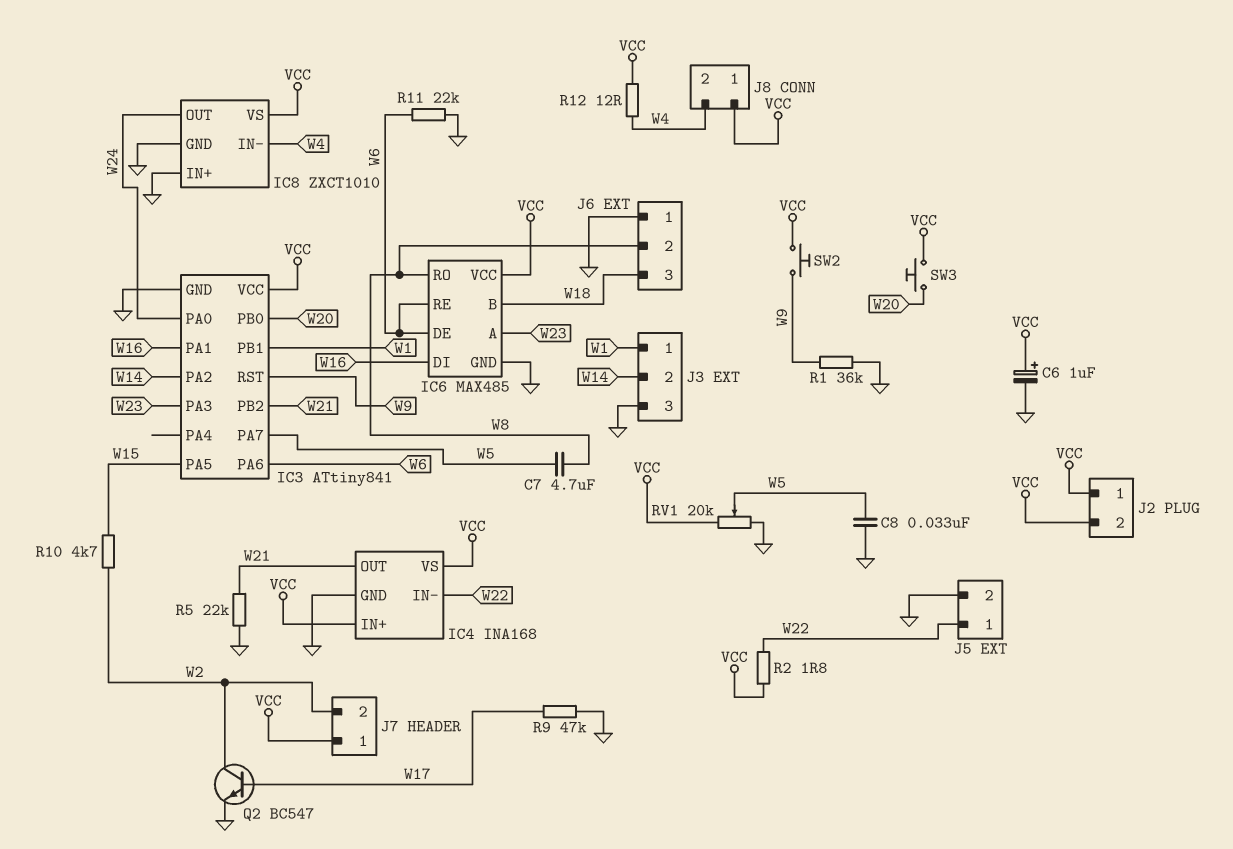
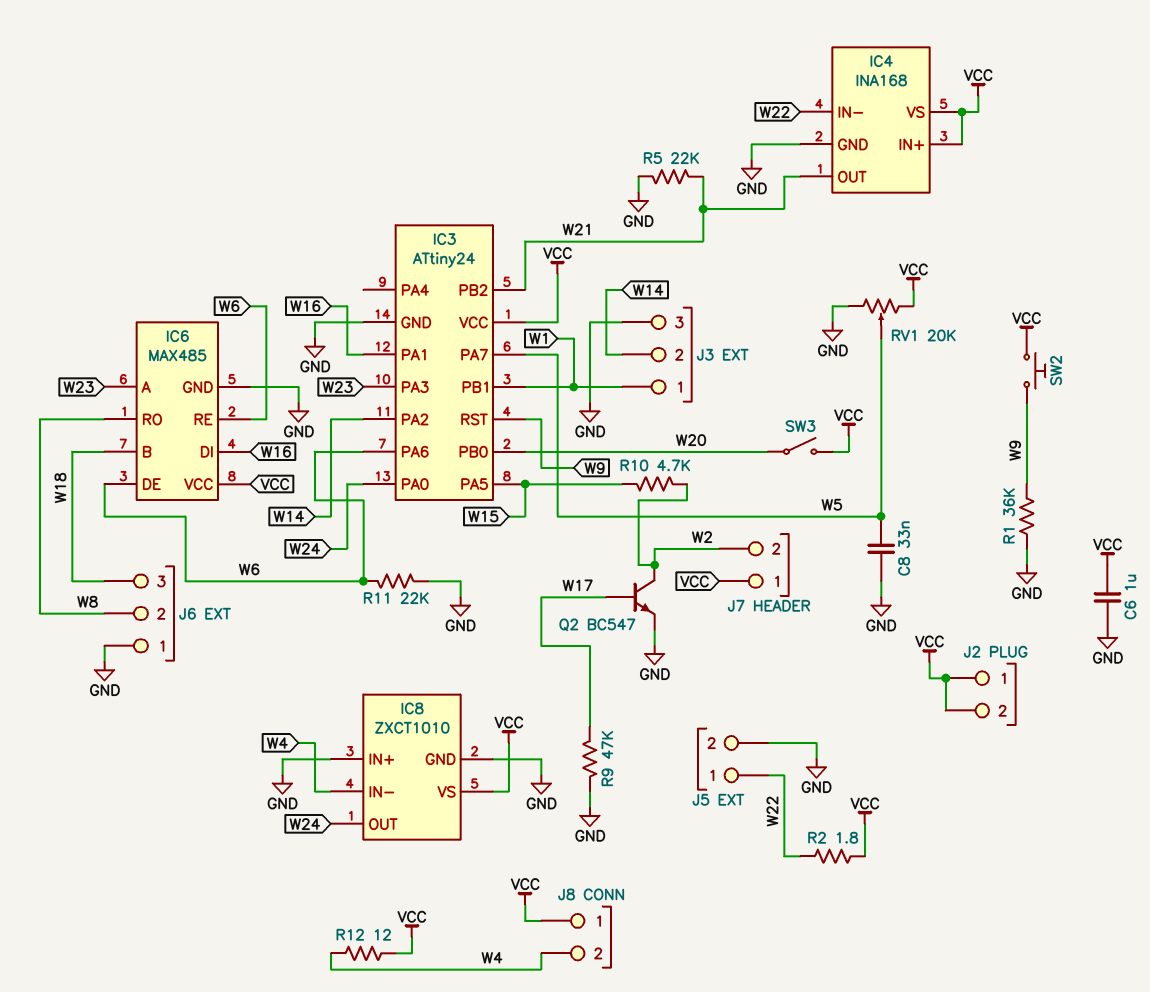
C6: 1uF (plus VCC, minus GND) -> 1uF (GND, VCC)
C7: 4.7uF (W5, W8) -> none
IC3: ATtiny841 -> ATtiny24
SW3: button (VCC, W20) -> switch (VCC, W20)

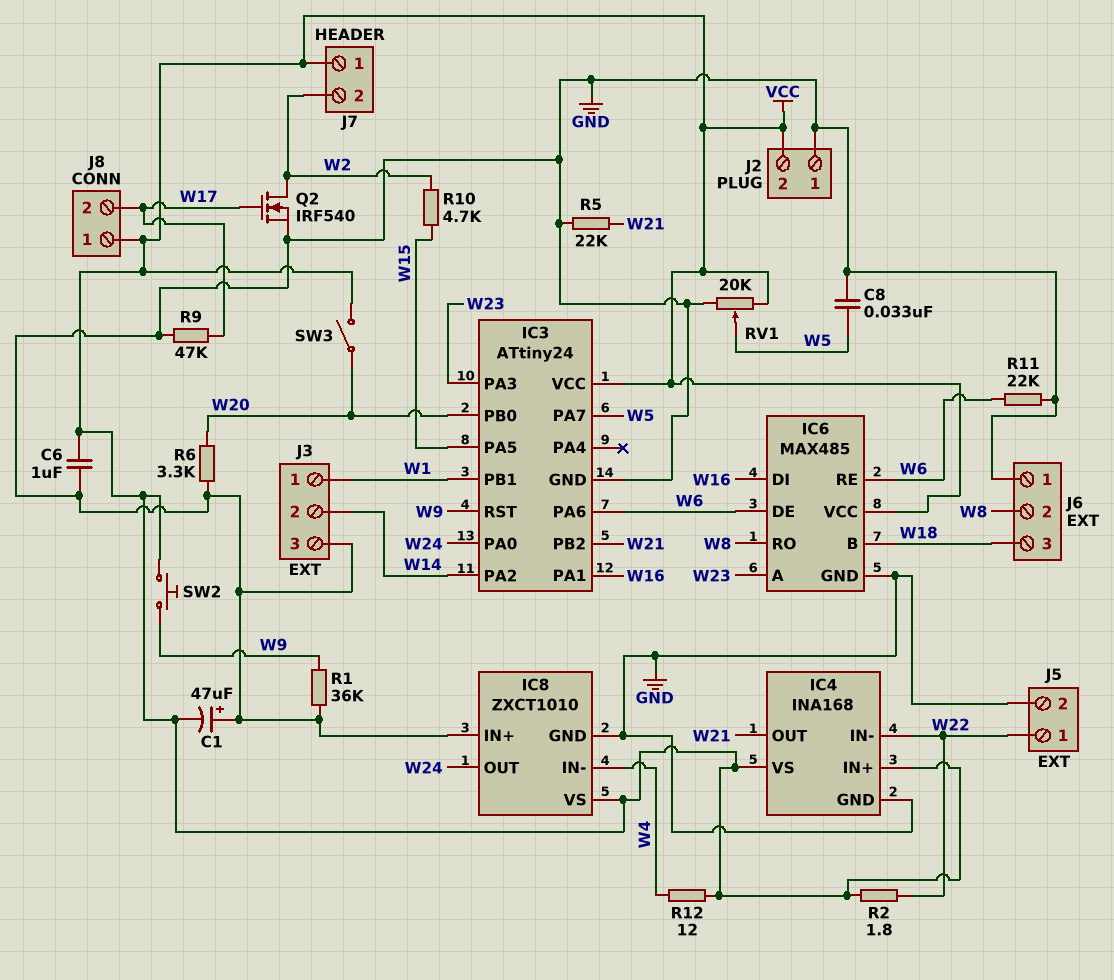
C1: none -> 47uF (plus GND, minus VCC)
J2 pin 1: VCC -> GND
J8 pin 2: W4 -> W17
Q2: NPN BC547 (B W17, C W2, E GND) -> NMOS IRF540 (G W17, D W2, S GND)
R6: none -> 3.3k (GND, W20)

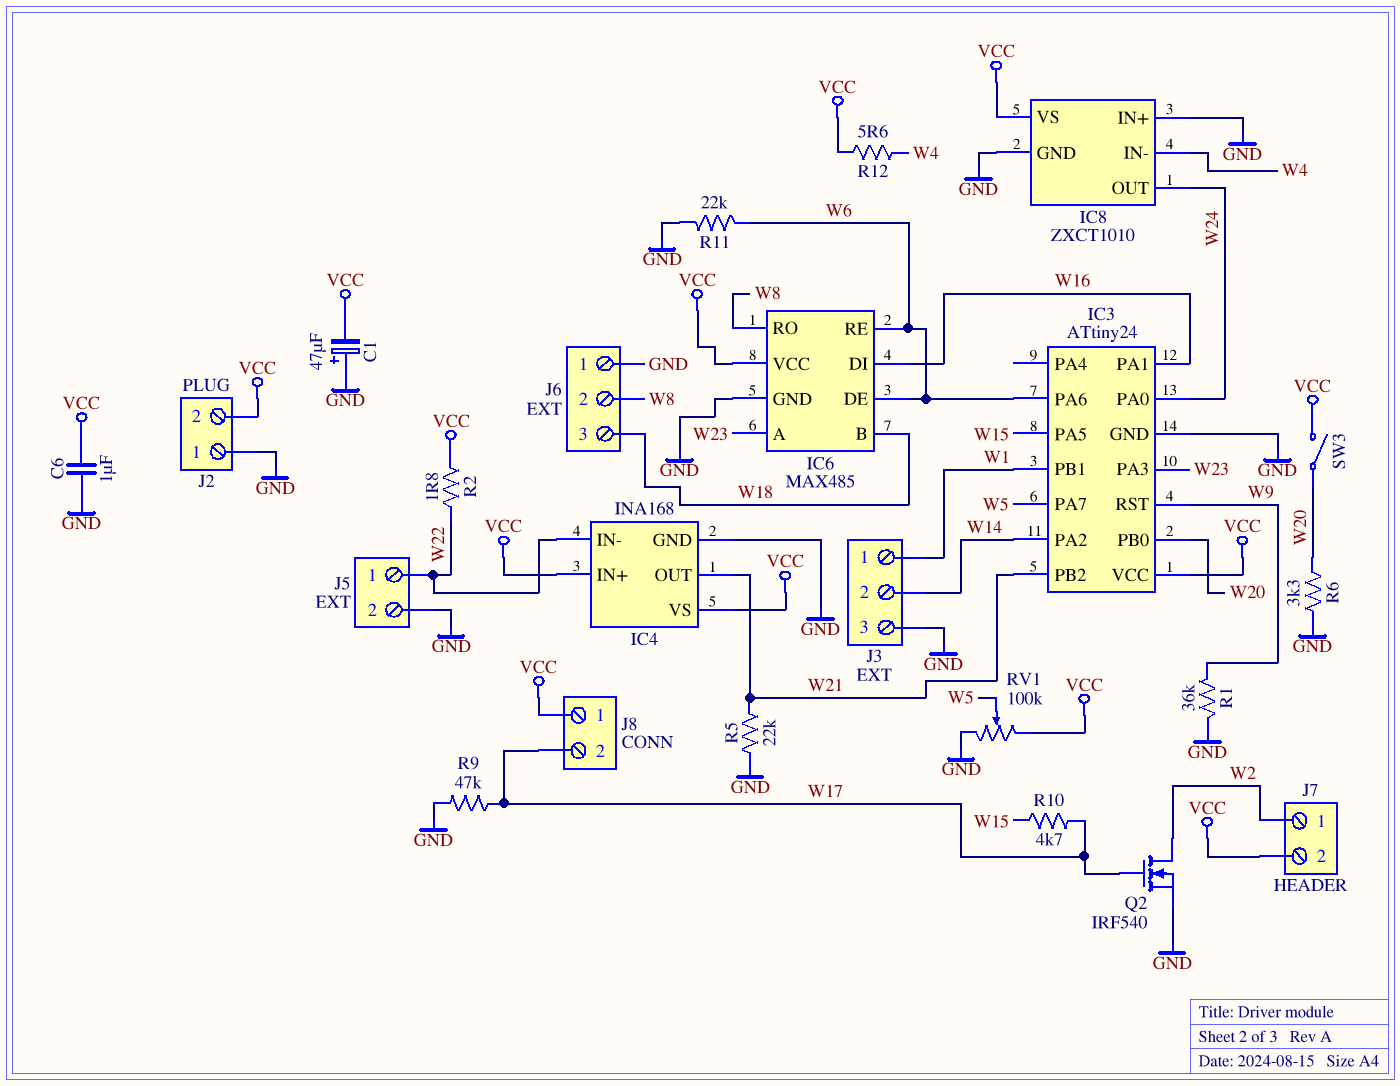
C8: 33nF (GND, W5) -> none
J7 pin 1: VCC -> W2
J7 pin 2: W2 -> VCC
R10: 4.7k (W2, W15) -> 4.7k (W15, W17)
R12: 12 (VCC, W4) -> 5.6 (VCC, W4)
RV1: 20k (GND, VCC, wiper W5) -> 100k (GND, VCC, wiper W5)
SW2: button (VCC, W9) -> none

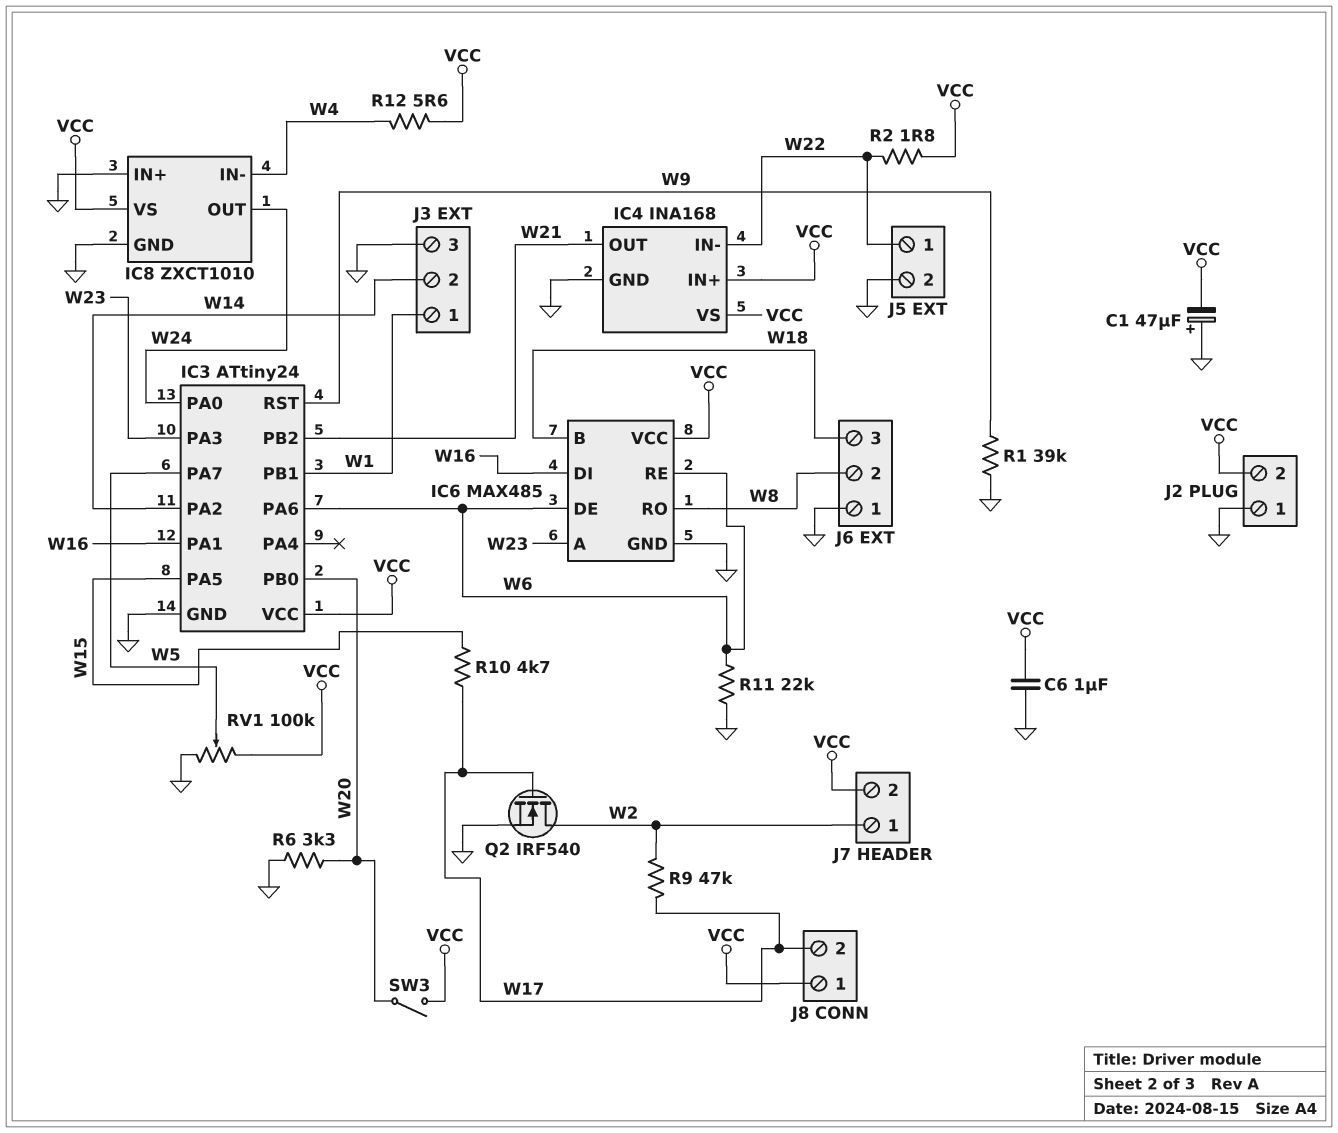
R1: 36k (GND, W9) -> 39k (GND, W9)
R5: 22k (GND, W21) -> none
R9: 47k (GND, W17) -> 47k (W2, W17)

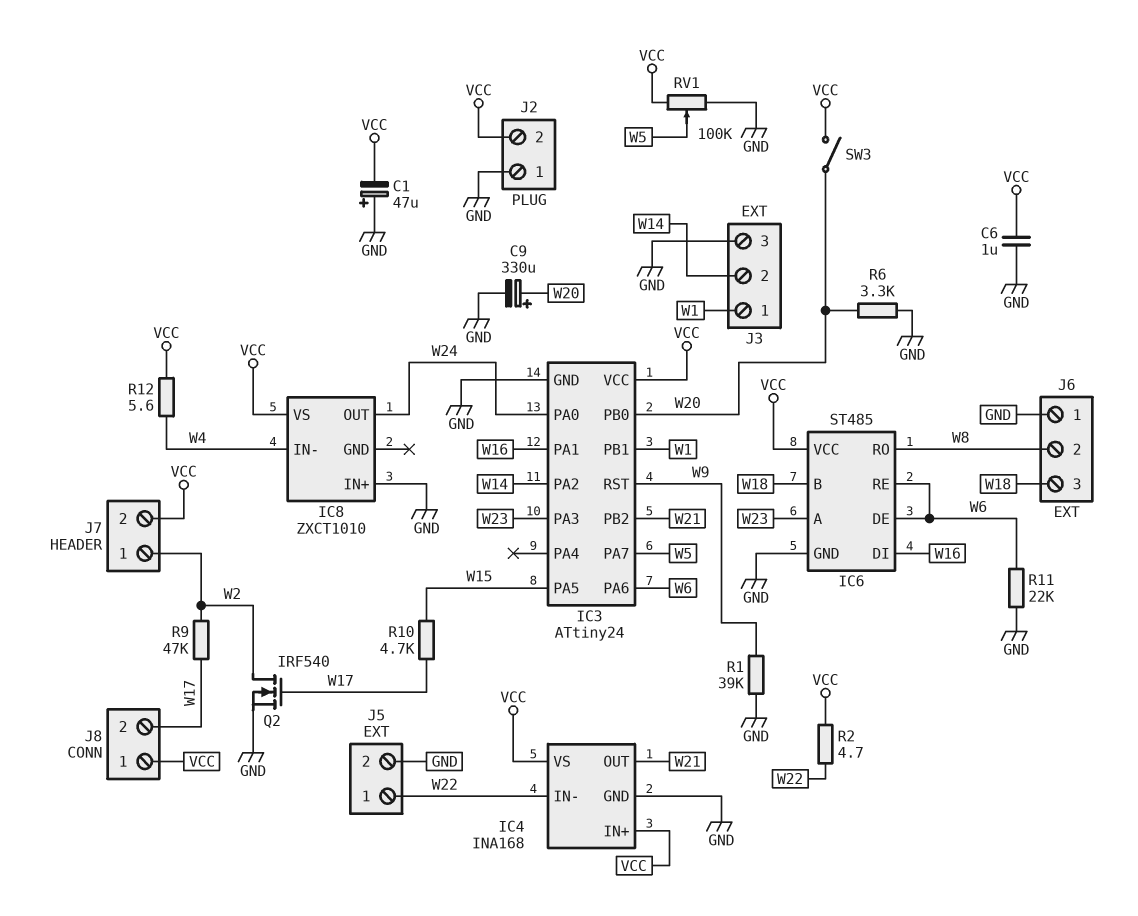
C9: none -> 330uF (plus W20, minus GND)
IC6: MAX485 -> ST485
IC8 pin GND: GND -> none
R2: 1.8 (VCC, W22) -> 4.7 (VCC, W22)

